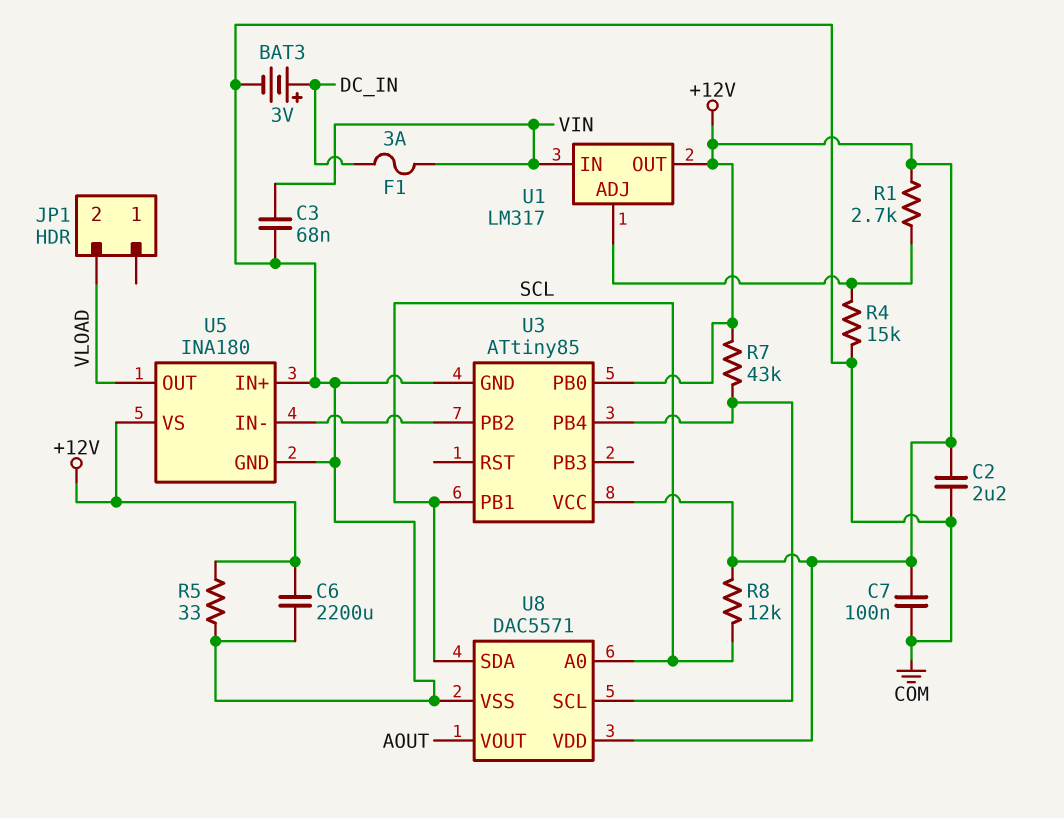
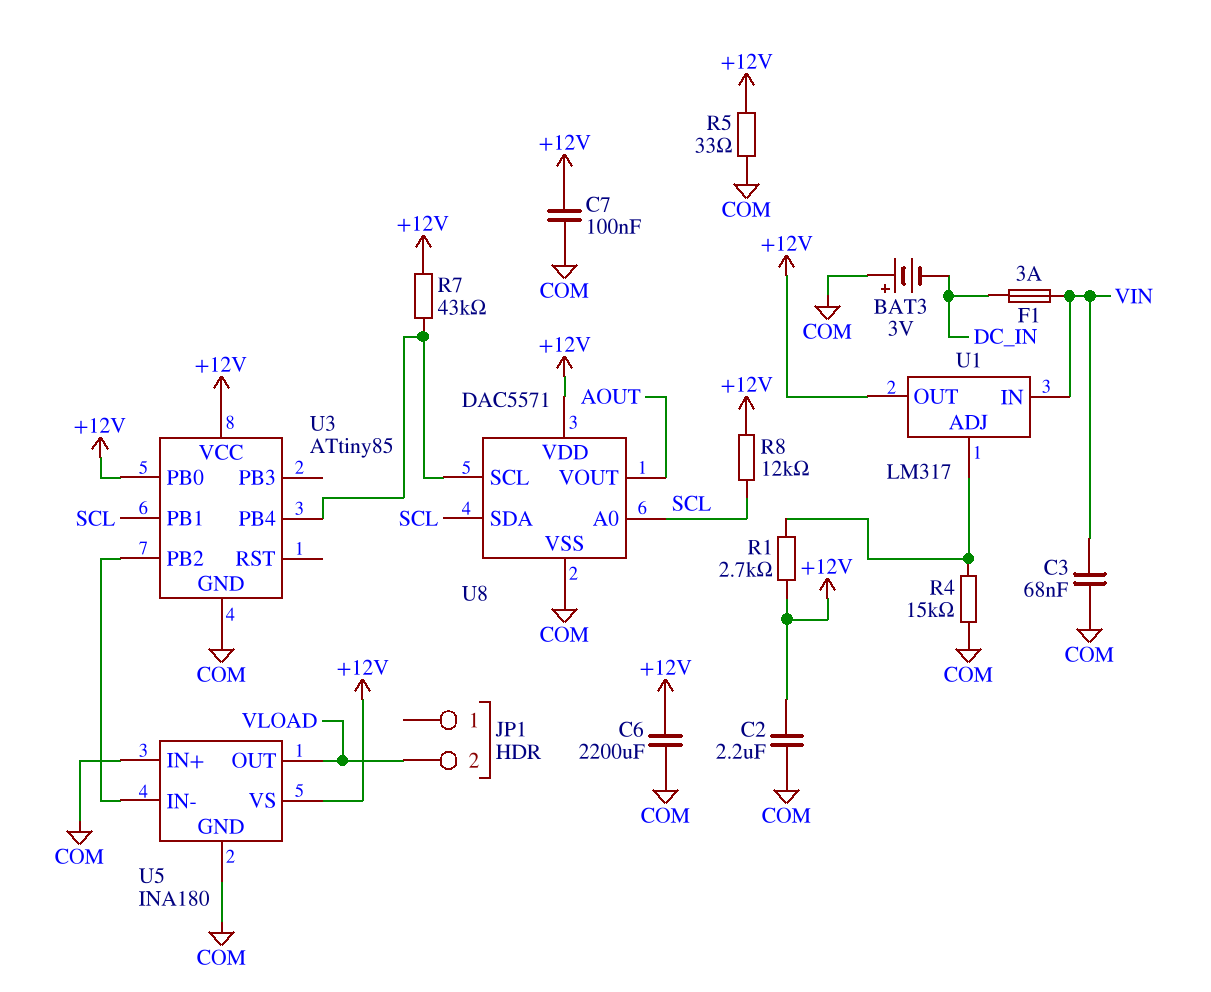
BAT3: 3V (plus DC_IN, minus COM) -> 3V (plus COM, minus DC_IN)

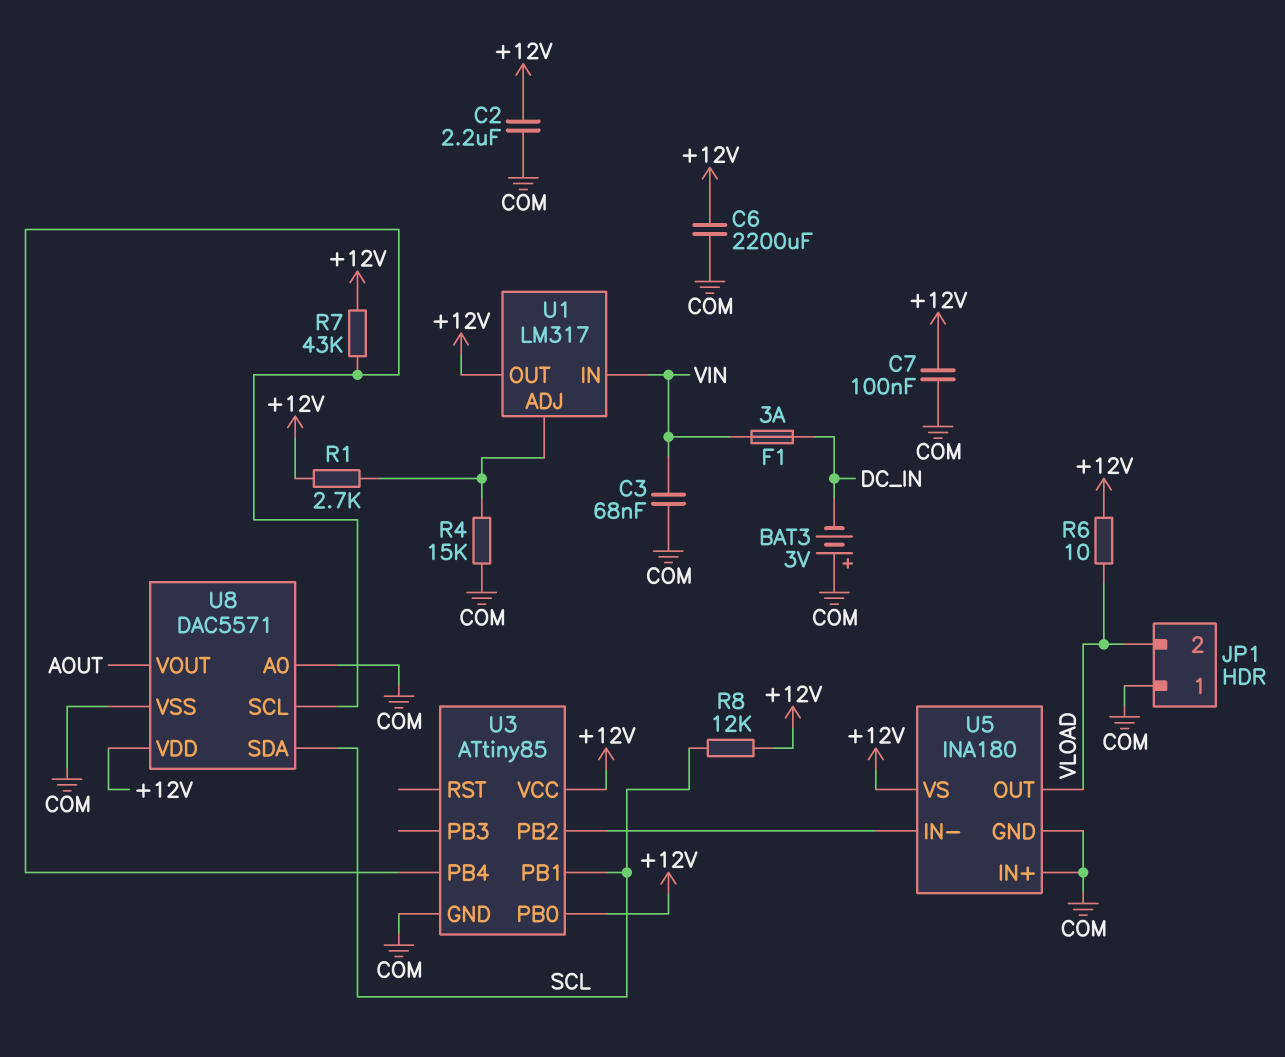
JP1 pin 1: none -> COM
R5: 33 (+12V, COM) -> none
R6: none -> 10 (+12V, VLOAD)
U8 pin A0: SCL -> COM

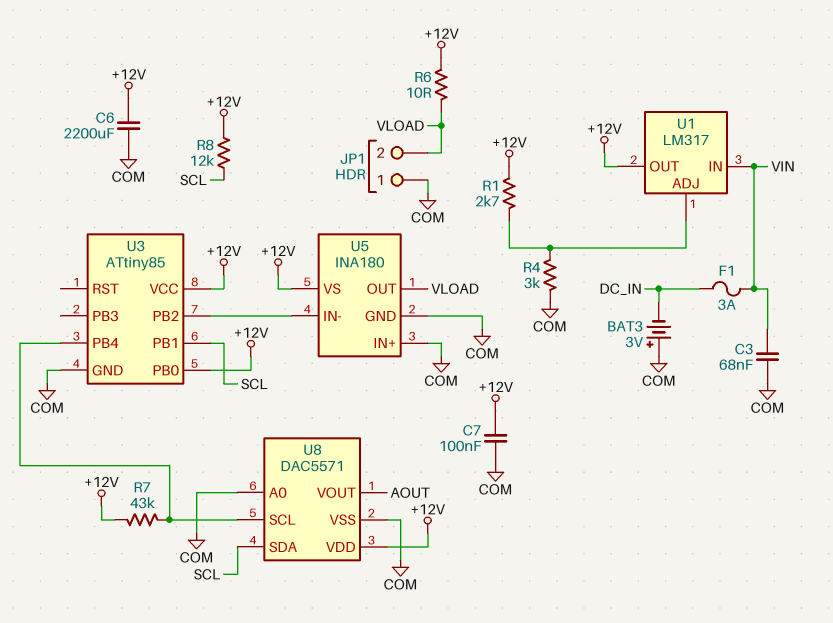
C2: 2.2uF (+12V, COM) -> none
R4: 15k (COM, U1/ADJ) -> 3k (COM, U1/ADJ)

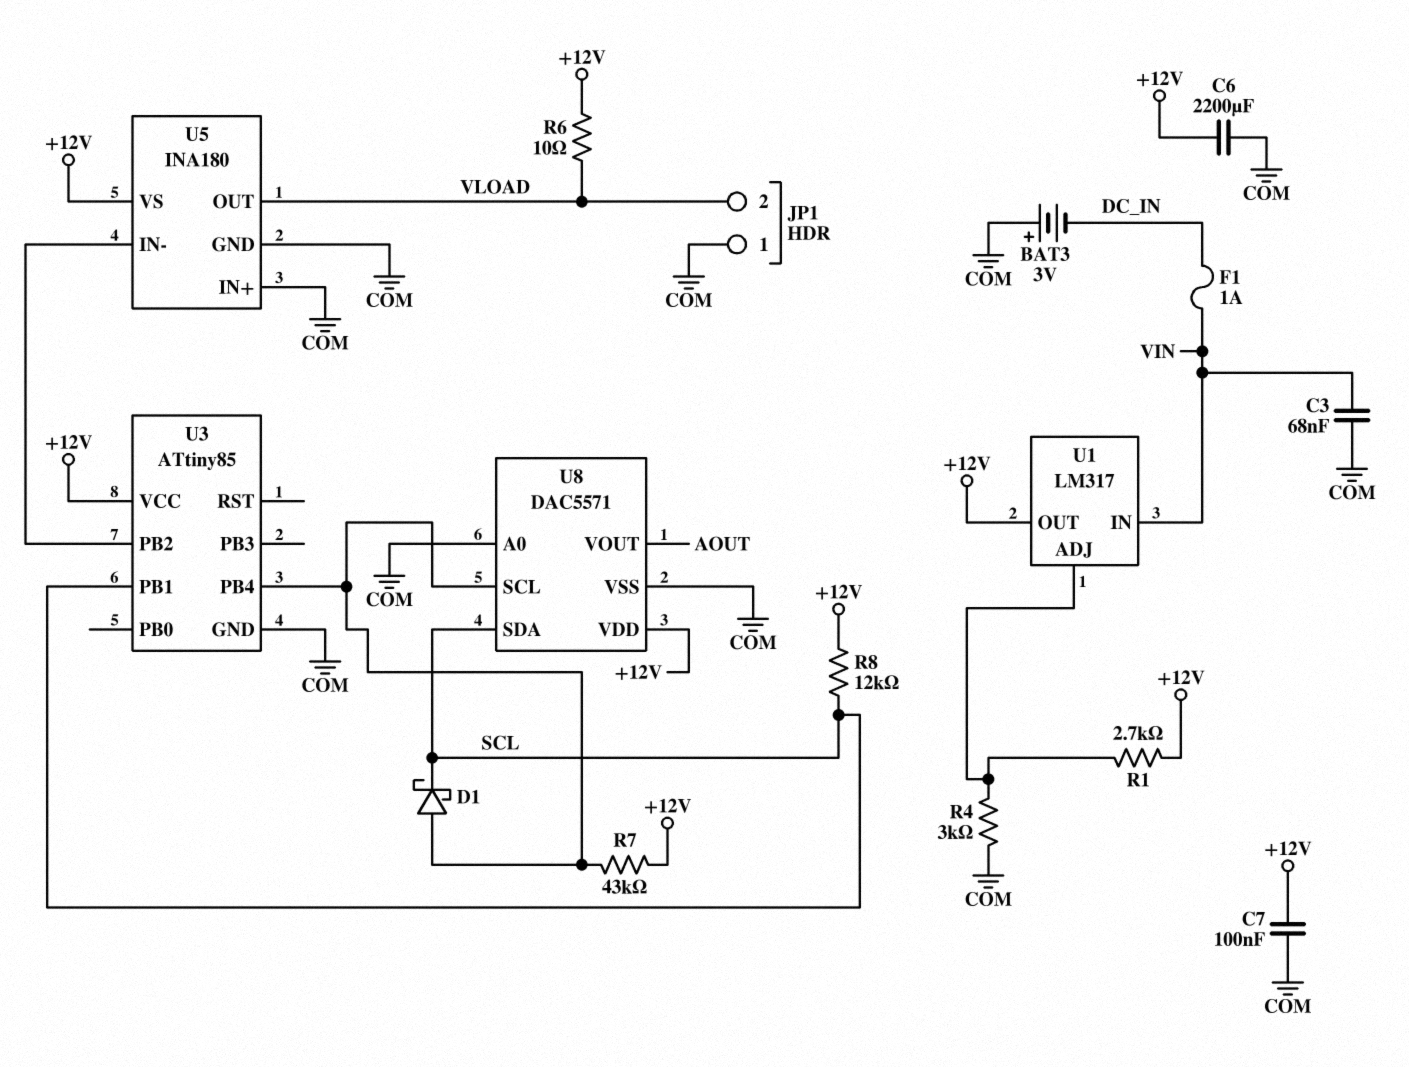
D1: none -> schottky (A U3/PB4, K SCL)
F1: 3A (DC_IN, VIN) -> 1A (DC_IN, VIN)
U3 pin PB0: +12V -> none

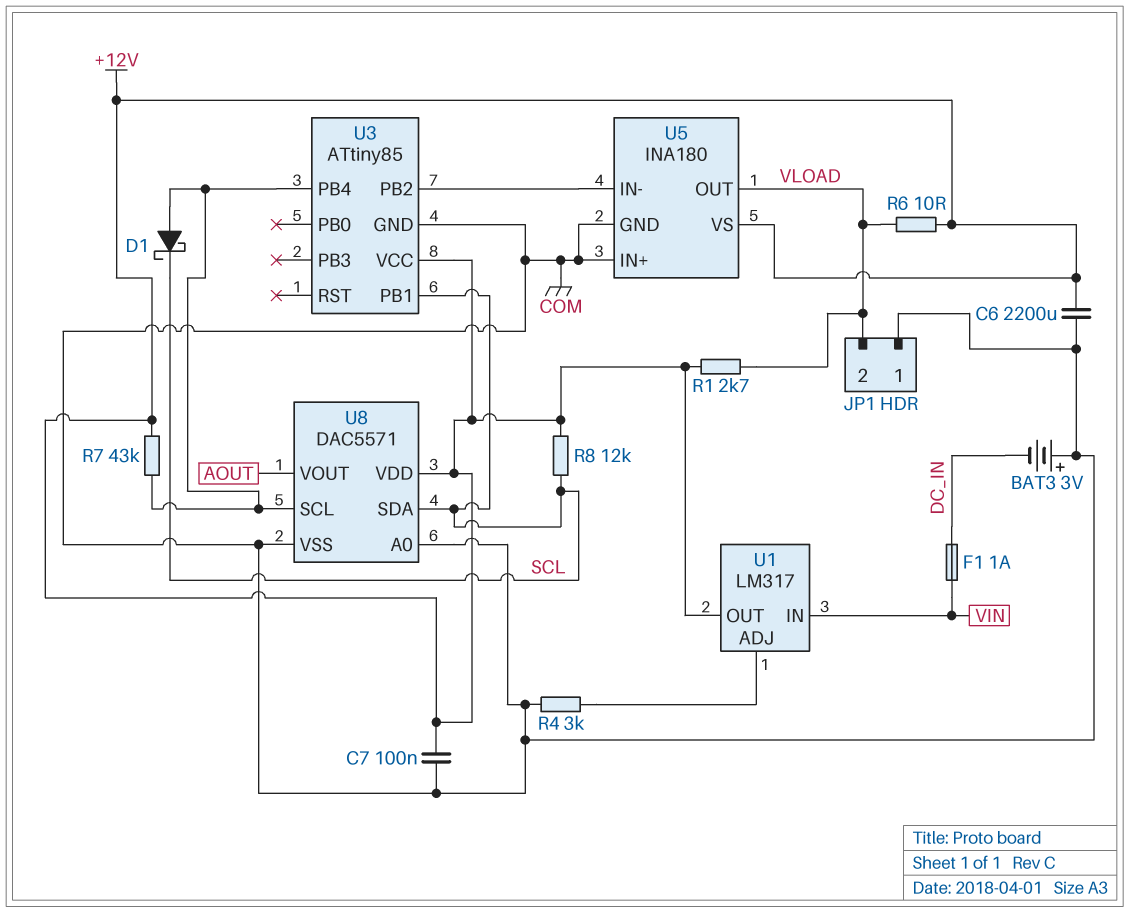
C3: 68nF (COM, VIN) -> none
R1: 2.7k (+12V, U1/ADJ) -> 2.7k (+12V, VLOAD)

